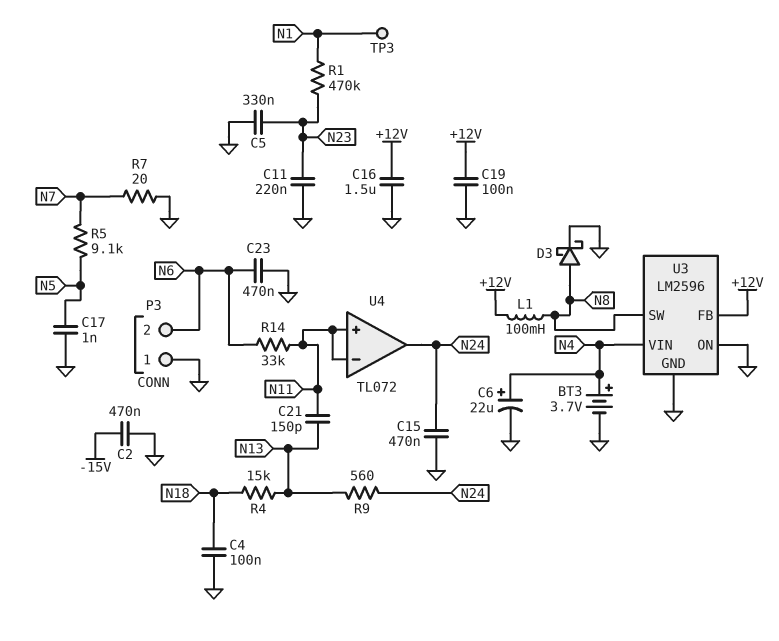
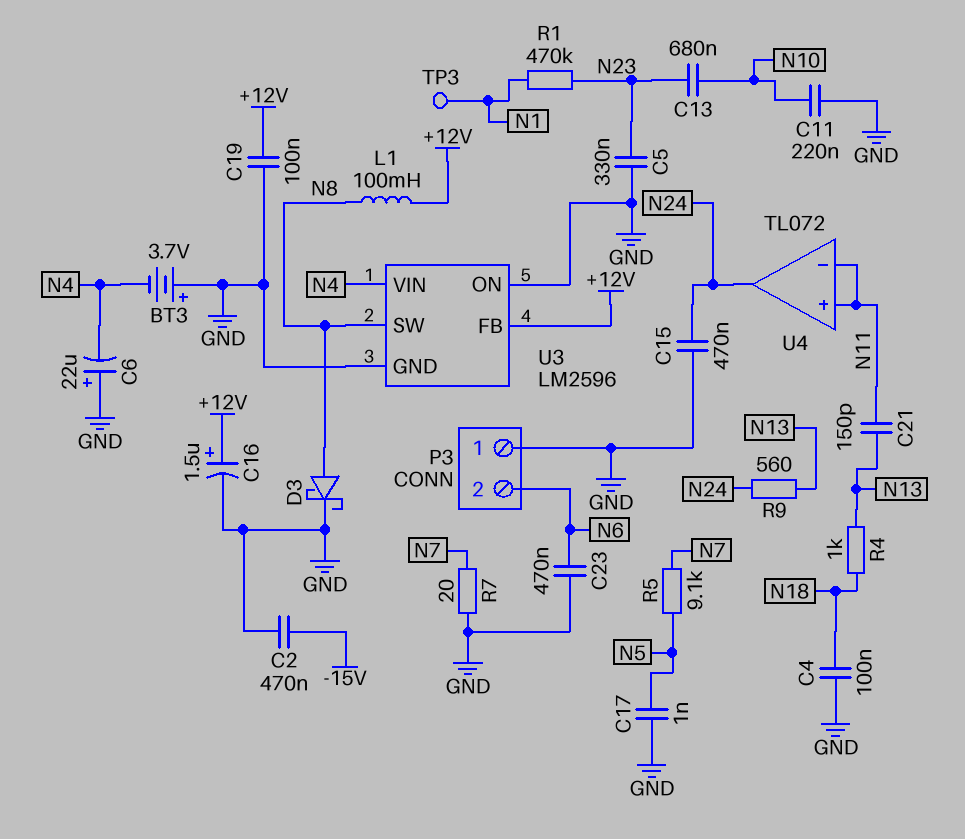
BT3: 3.7V (plus N4, minus GND) -> 3.7V (plus GND, minus N4)
C6: 22uF (plus N4, minus GND) -> 22uF (plus GND, minus N4)
C11: 220nF (GND, N23) -> 220nF (GND, N10)
C13: none -> 680nF (N10, N23)
C16: 1.5uF (+12V, GND) -> 1.5uF (plus +12V, minus GND)
R4: 15k (N13, N18) -> 1k (N13, N18)
R14: 33k (N6, N11) -> none

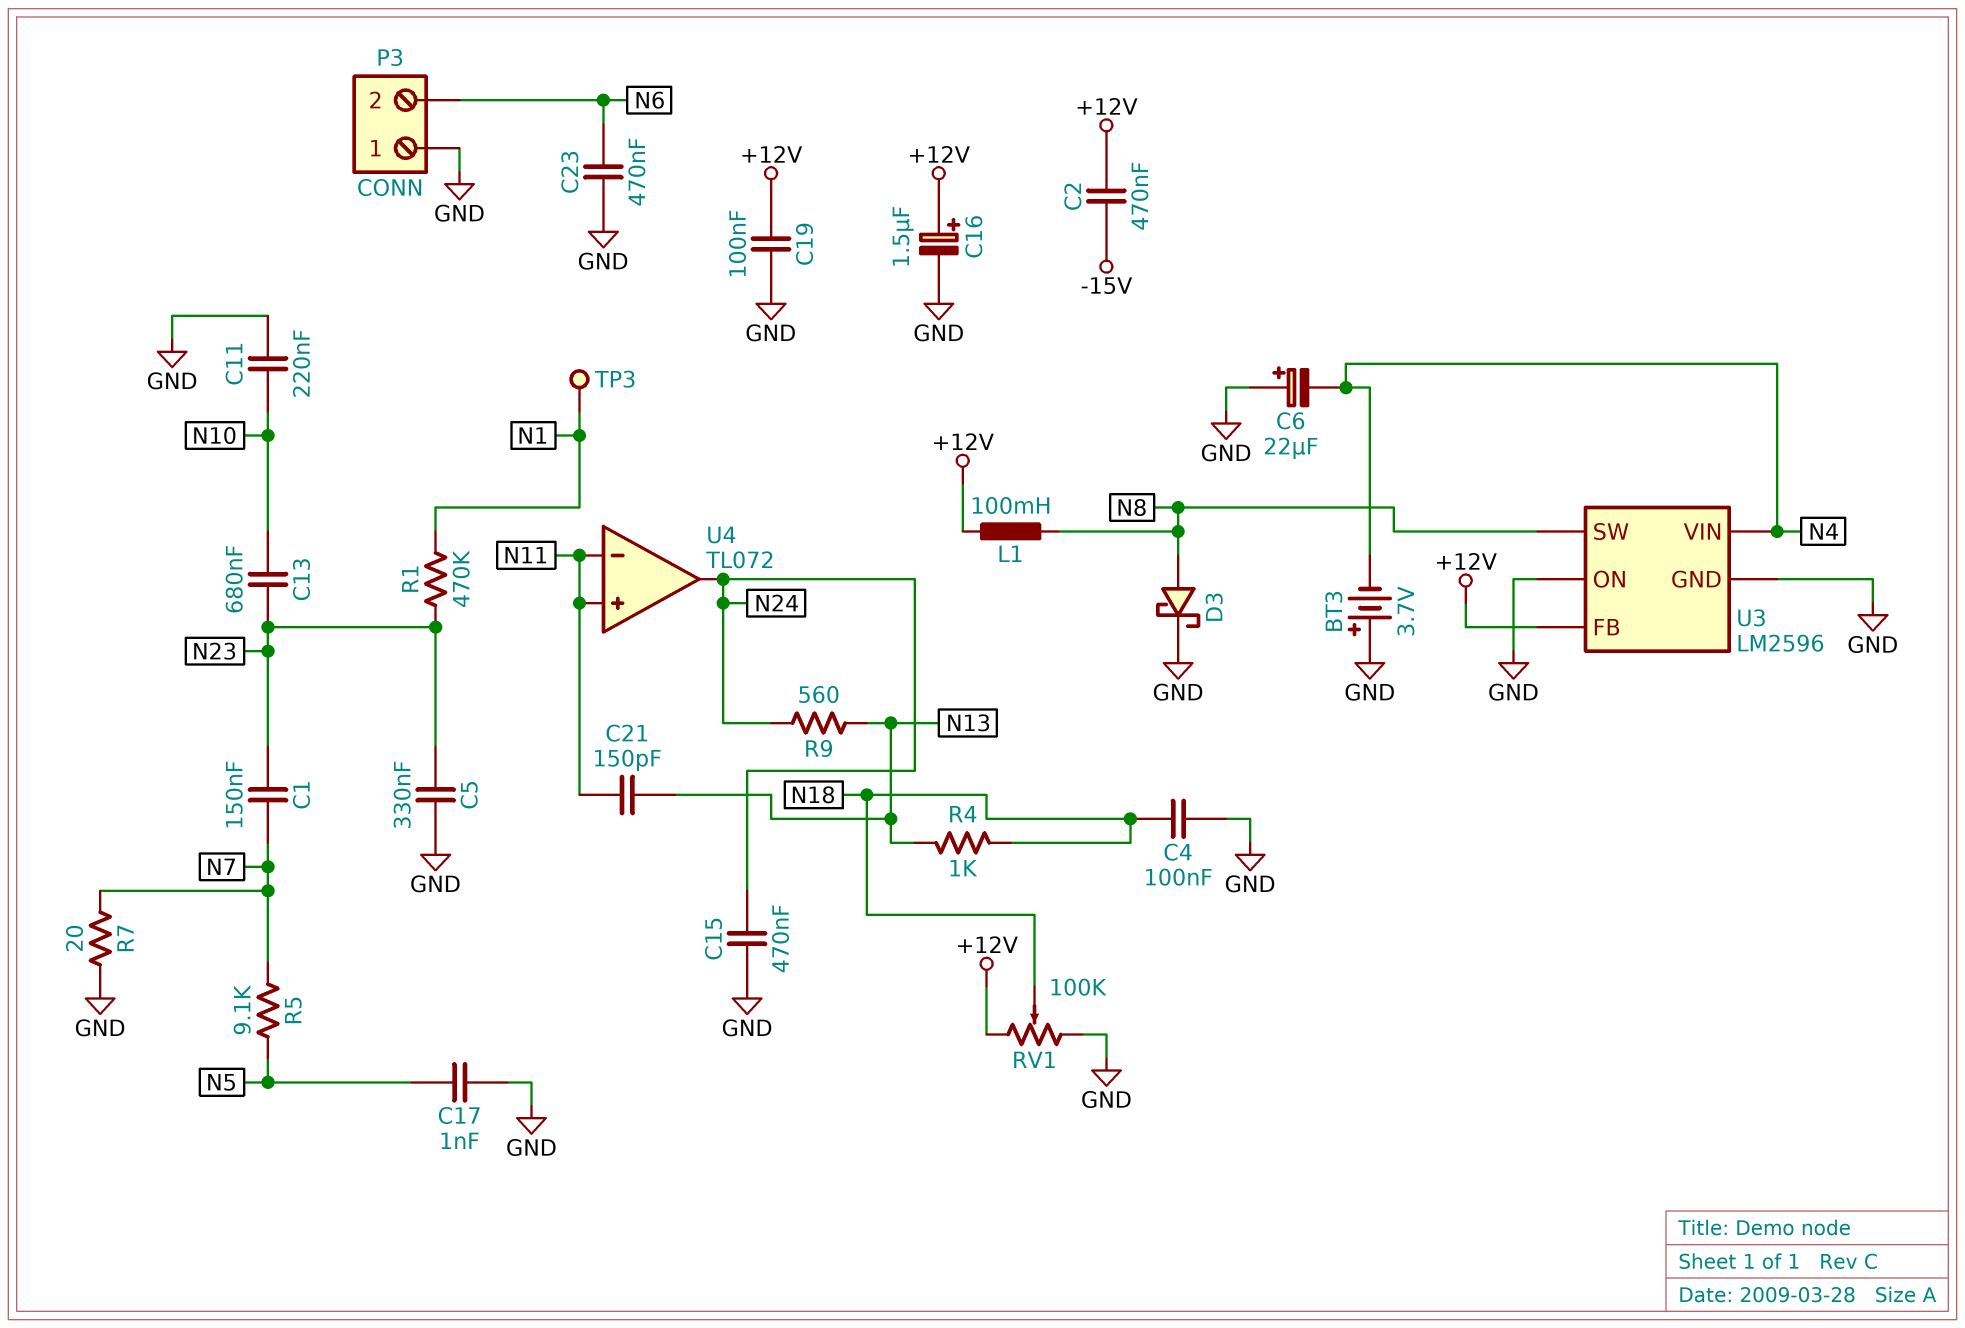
C1: none -> 150nF (N7, N23)
C2: 470nF (-15V, GND) -> 470nF (+12V, -15V)
RV1: none -> 100k (+12V, GND, wiper N18)

